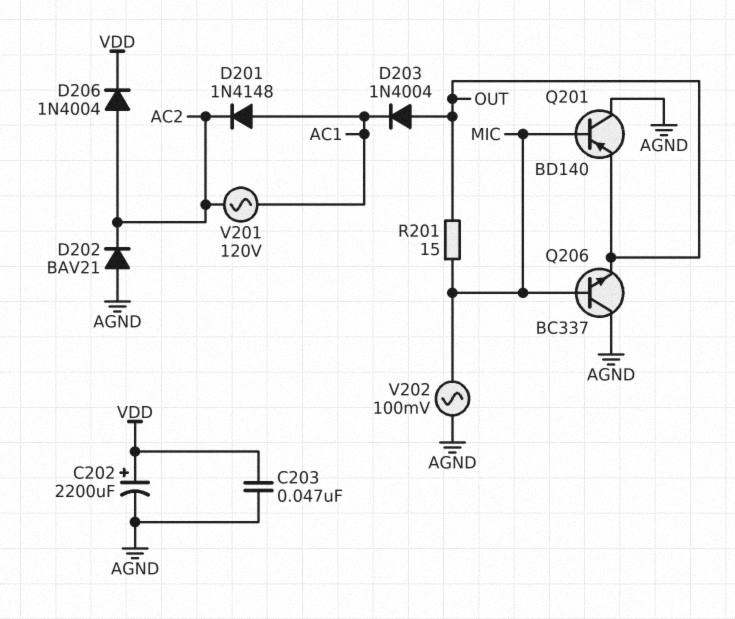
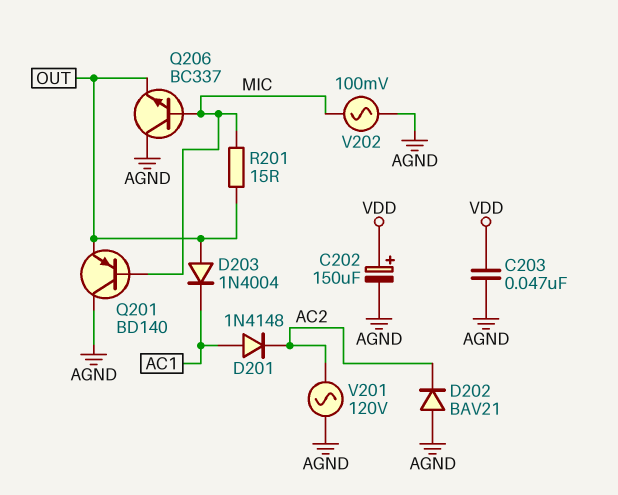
C202: 2200uF (plus VDD, minus AGND) -> 150uF (plus VDD, minus AGND)
D206: diode 1N4004 (A AC2, K VDD) -> none
V201: AC 120V (AC1, AC2) -> AC 120V (AC2, AGND)

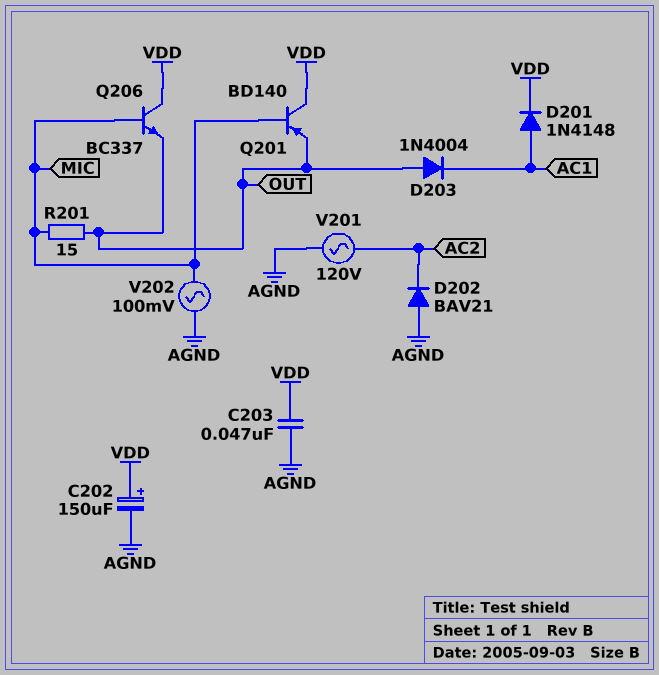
D201: diode 1N4148 (A AC1, K AC2) -> diode 1N4148 (A AC1, K VDD)
Q201: PNP BD140 (B MIC, C AGND, E OUT) -> PNP BD140 (B MIC, C VDD, E OUT)
Q206: NPN BC337 (B MIC, C AGND, E OUT) -> NPN BC337 (B MIC, C VDD, E OUT)

